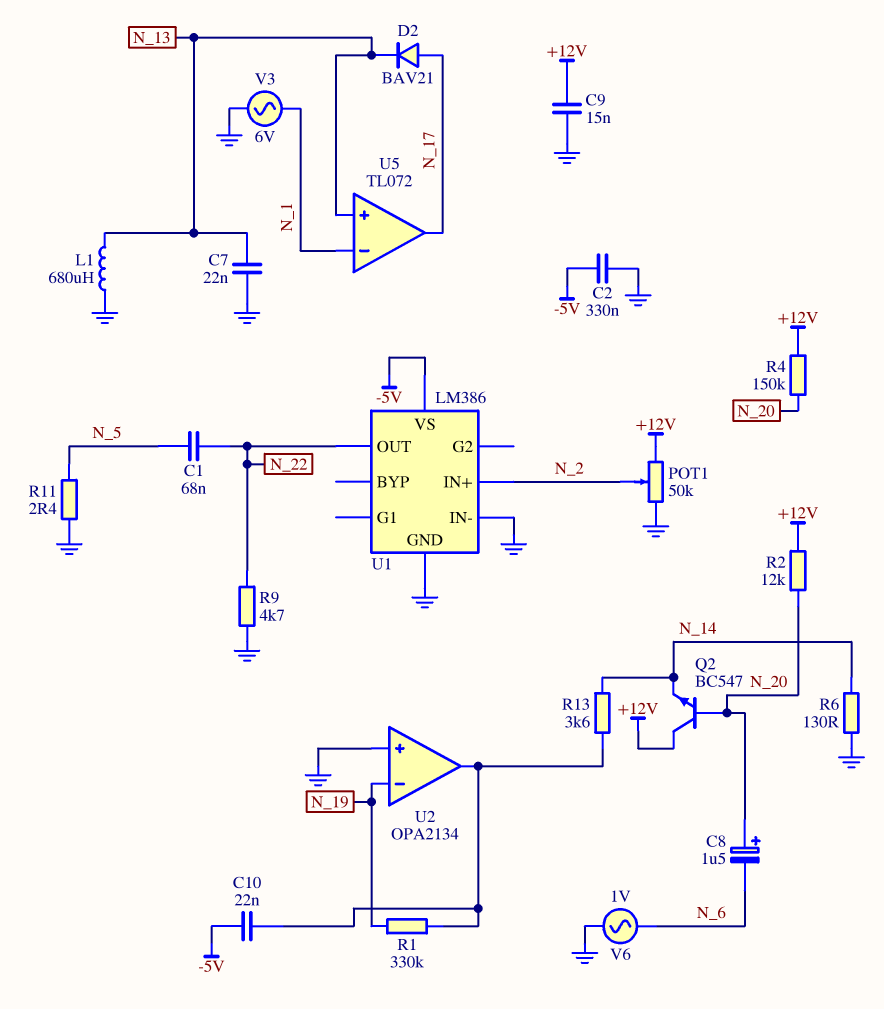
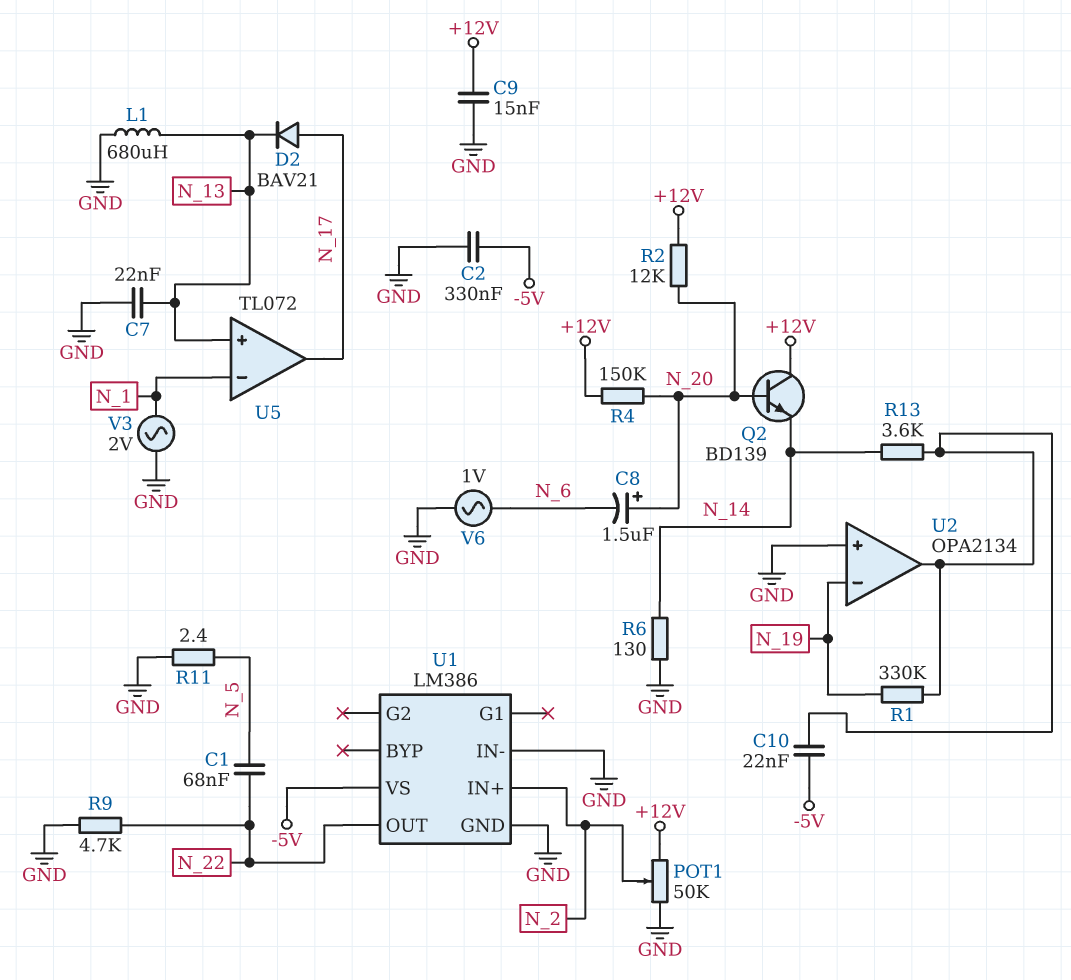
Q2: NPN BC547 (B N_20, C +12V, E N_14) -> NPN BD139 (B N_20, C +12V, E N_14)
V3: AC 6V (GND, N_1) -> AC 2V (GND, N_1)

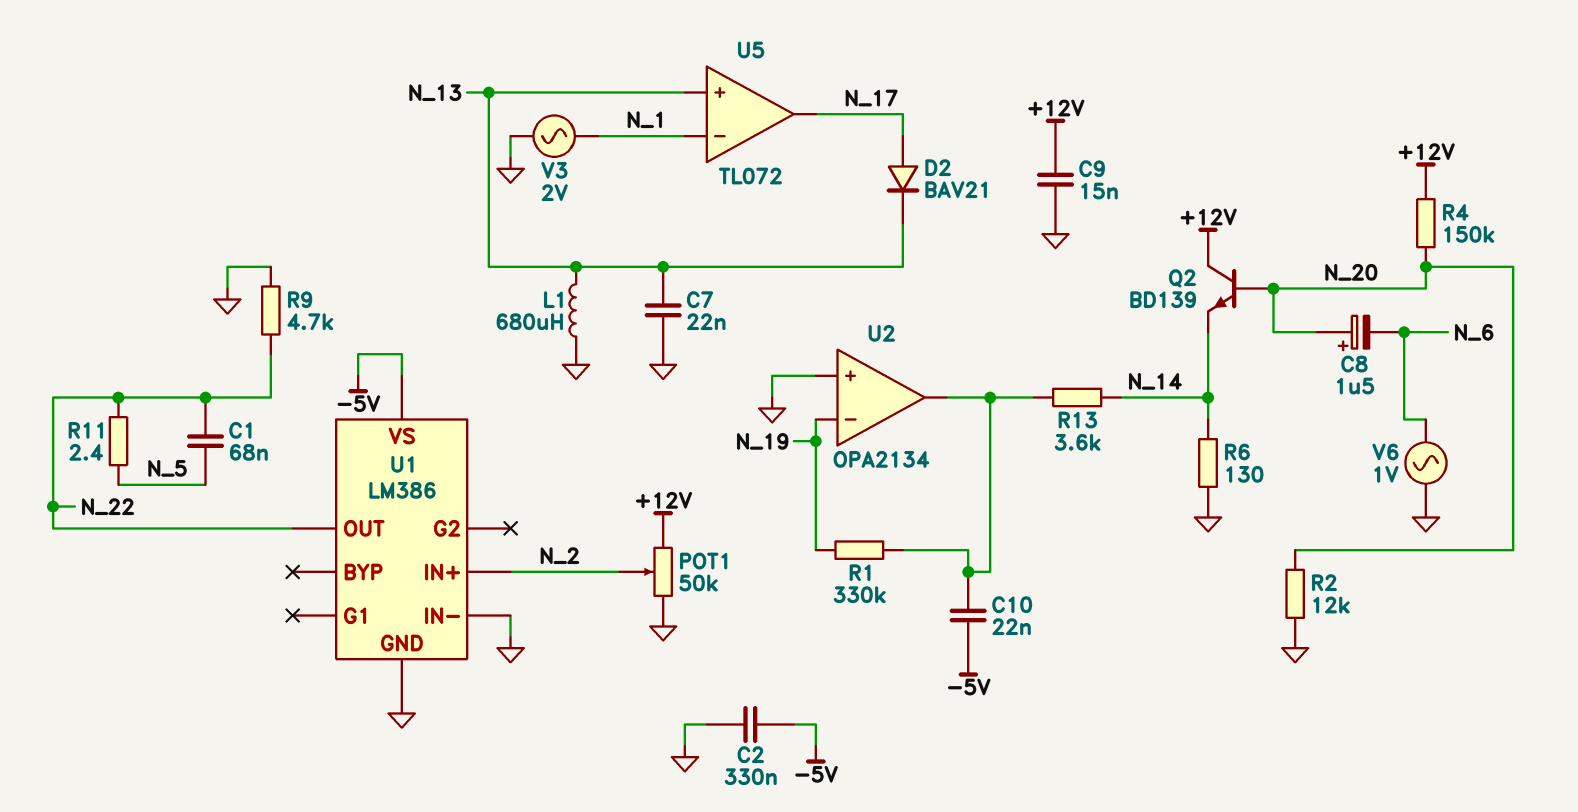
R2: 12k (+12V, N_20) -> 12k (GND, N_20)
R11: 2.4 (GND, N_5) -> 2.4 (N_5, N_22)

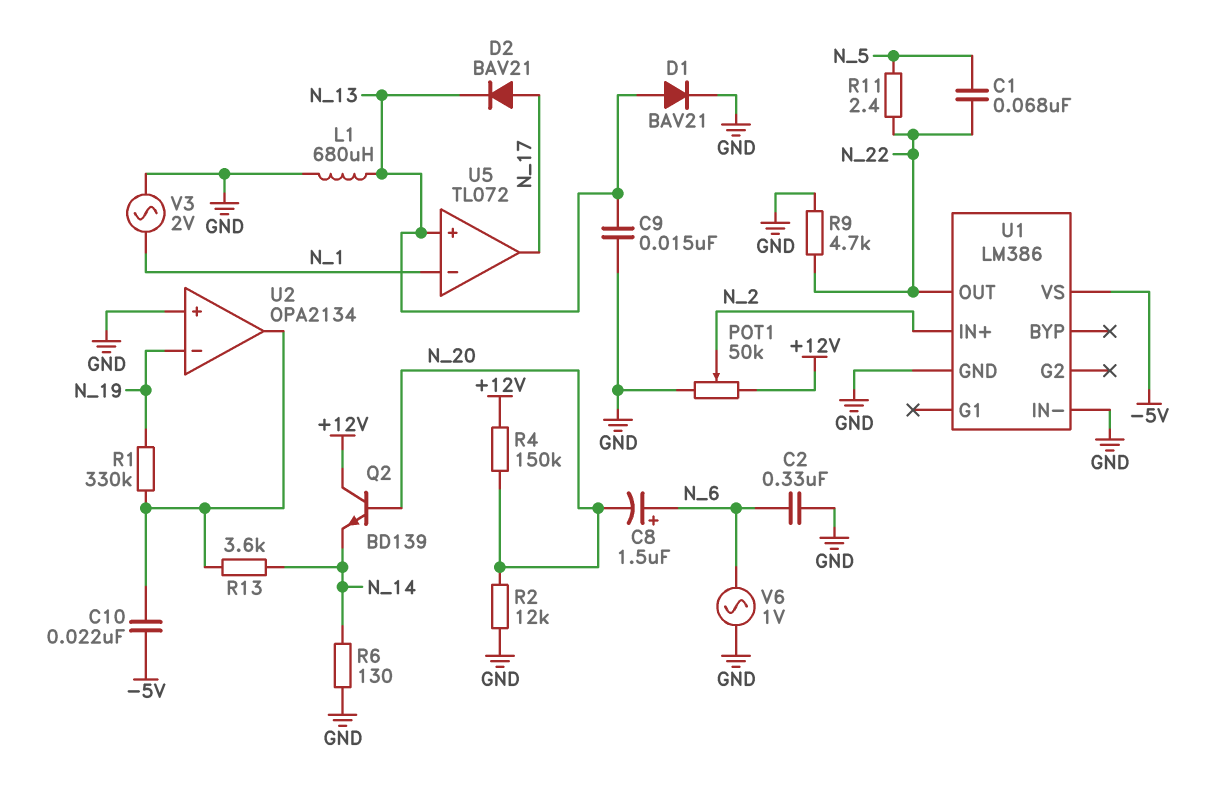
C2: 330nF (-5V, GND) -> 330nF (GND, N_6)
C7: 22nF (GND, N_13) -> none
C8: 1.5uF (plus N_20, minus N_6) -> 1.5uF (plus N_6, minus N_20)
C9: 15nF (+12V, GND) -> 15nF (GND, N_13)
D1: none -> diode BAV21 (A N_13, K GND)

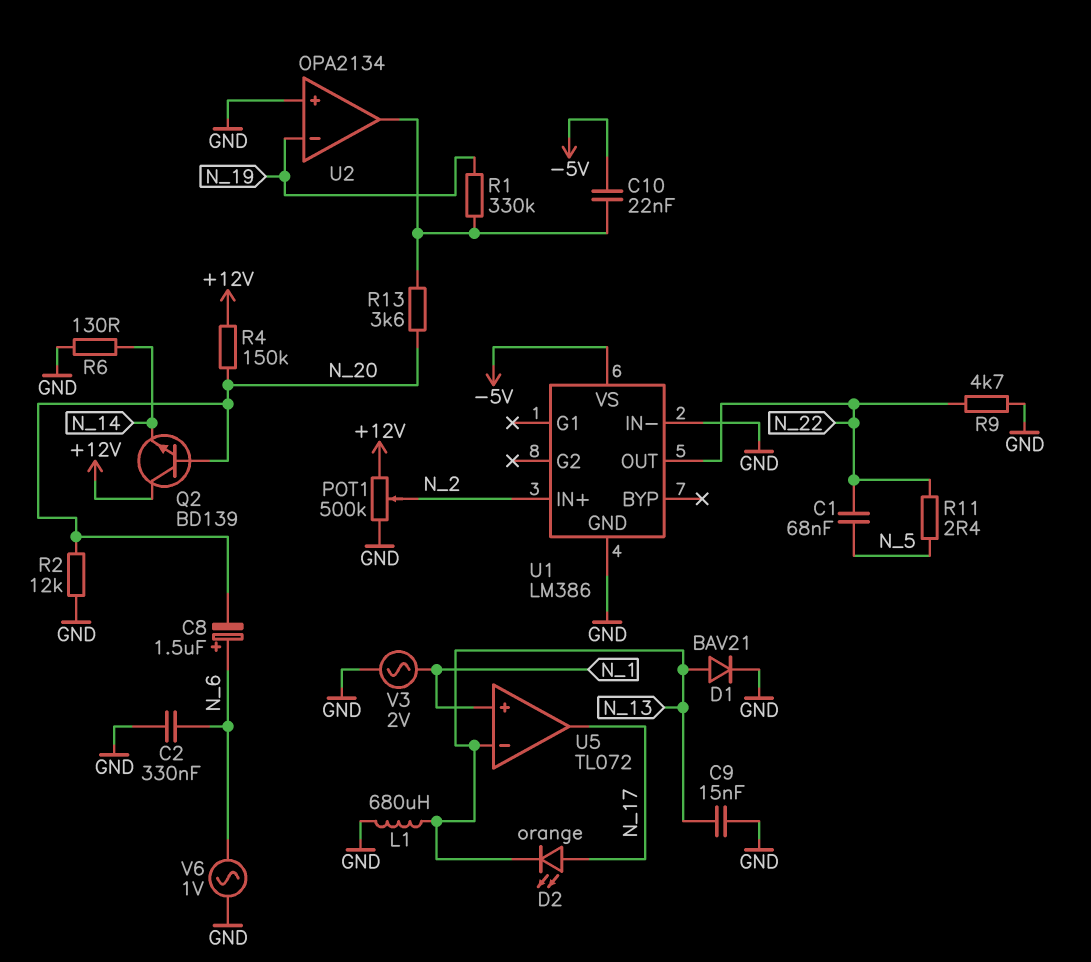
D2: diode BAV21 (A N_17, K N_13) -> LED orange (A N_17, K N_13)
POT1: 50k (+12V, GND, wiper N_2) -> 500k (+12V, GND, wiper N_2)
R13: 3.6k (N_14, U2/out) -> 3.6k (N_20, U2/out)
U5 pin in+: N_13 -> N_1
U5 pin in-: N_1 -> N_13

